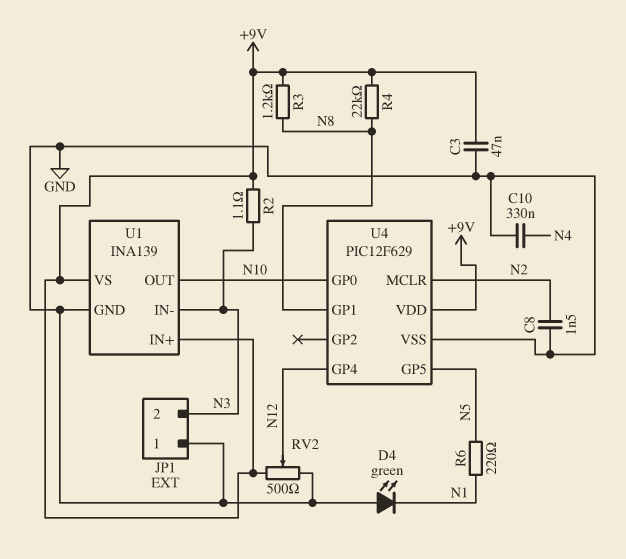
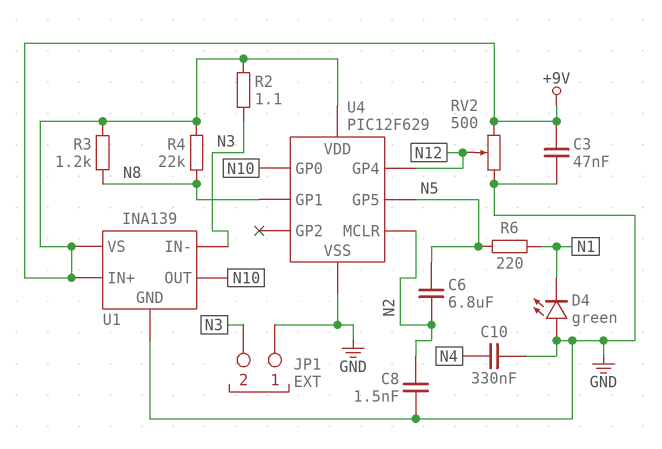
C6: none -> 6.8uF (N2, N5)

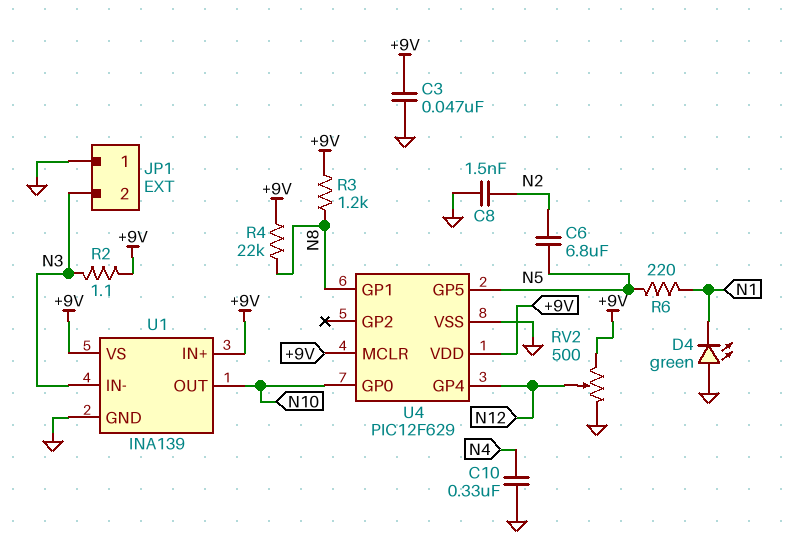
U4 pin MCLR: N2 -> +9V

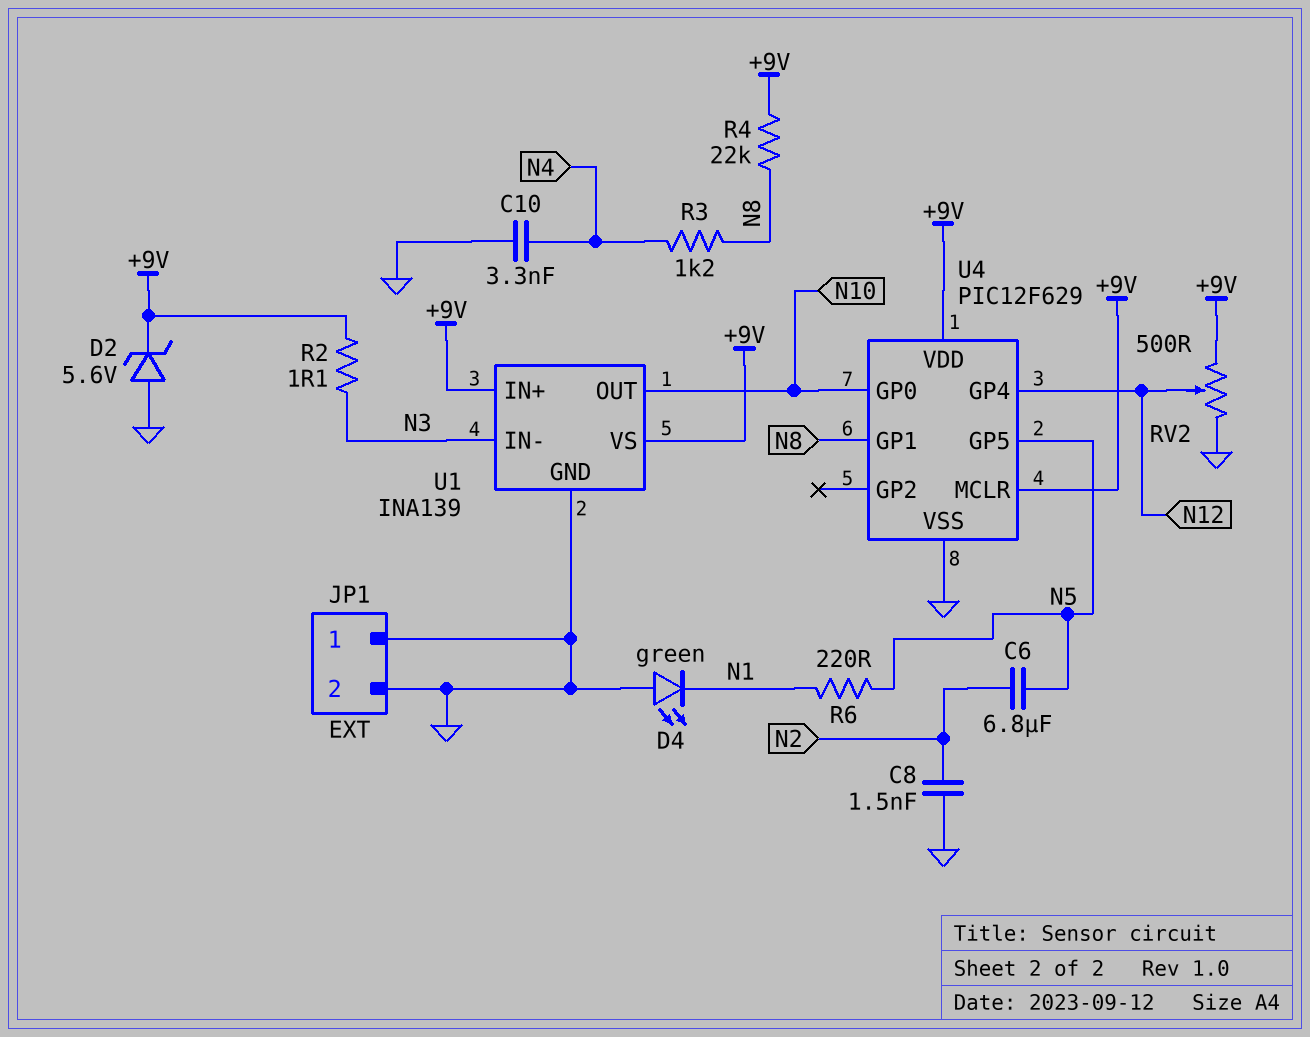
C3: 47nF (+9V, GND) -> none
C10: 330nF (GND, N4) -> 3.3nF (GND, N4)
D2: none -> zener 5.6V (A GND, K +9V)
JP1 pin 2: N3 -> GND
R3: 1.2k (+9V, N8) -> 1.2k (N4, N8)

